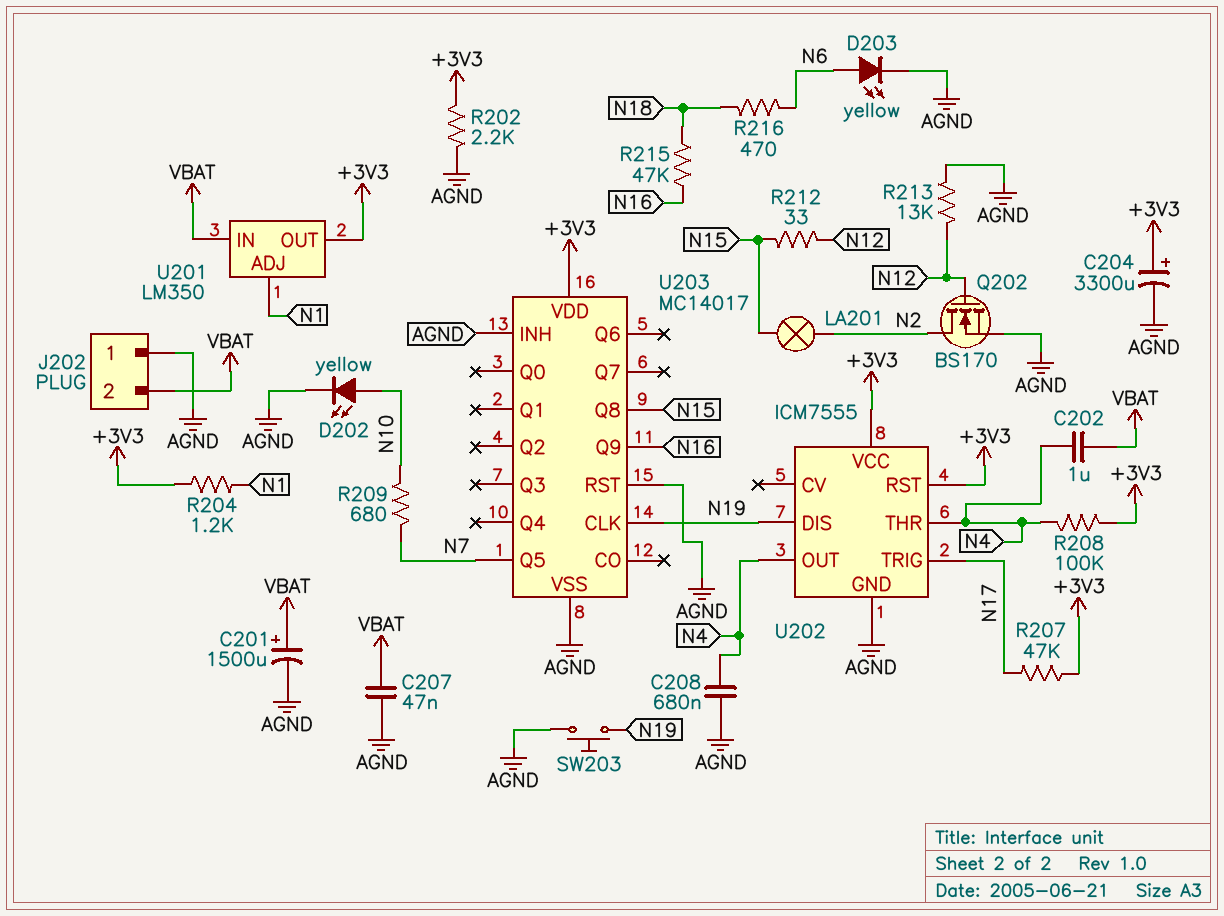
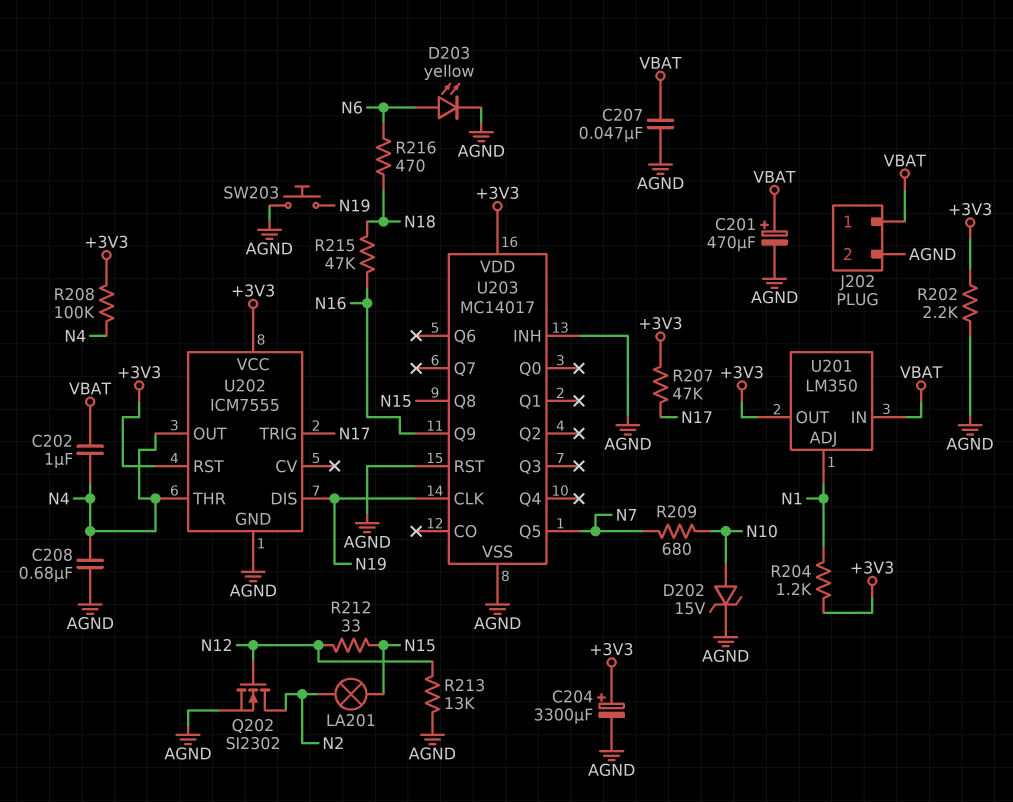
C201: 1500uF (plus VBAT, minus AGND) -> 470uF (plus VBAT, minus AGND)
D202: LED yellow (A N10, K AGND) -> zener 15V (A N10, K AGND)
J202 pin 1: AGND -> VBAT
J202 pin 2: VBAT -> AGND
Q202: NMOS BS170 (G N12, D N2, S AGND) -> NMOS SI2302 (G N12, D N2, S AGND)

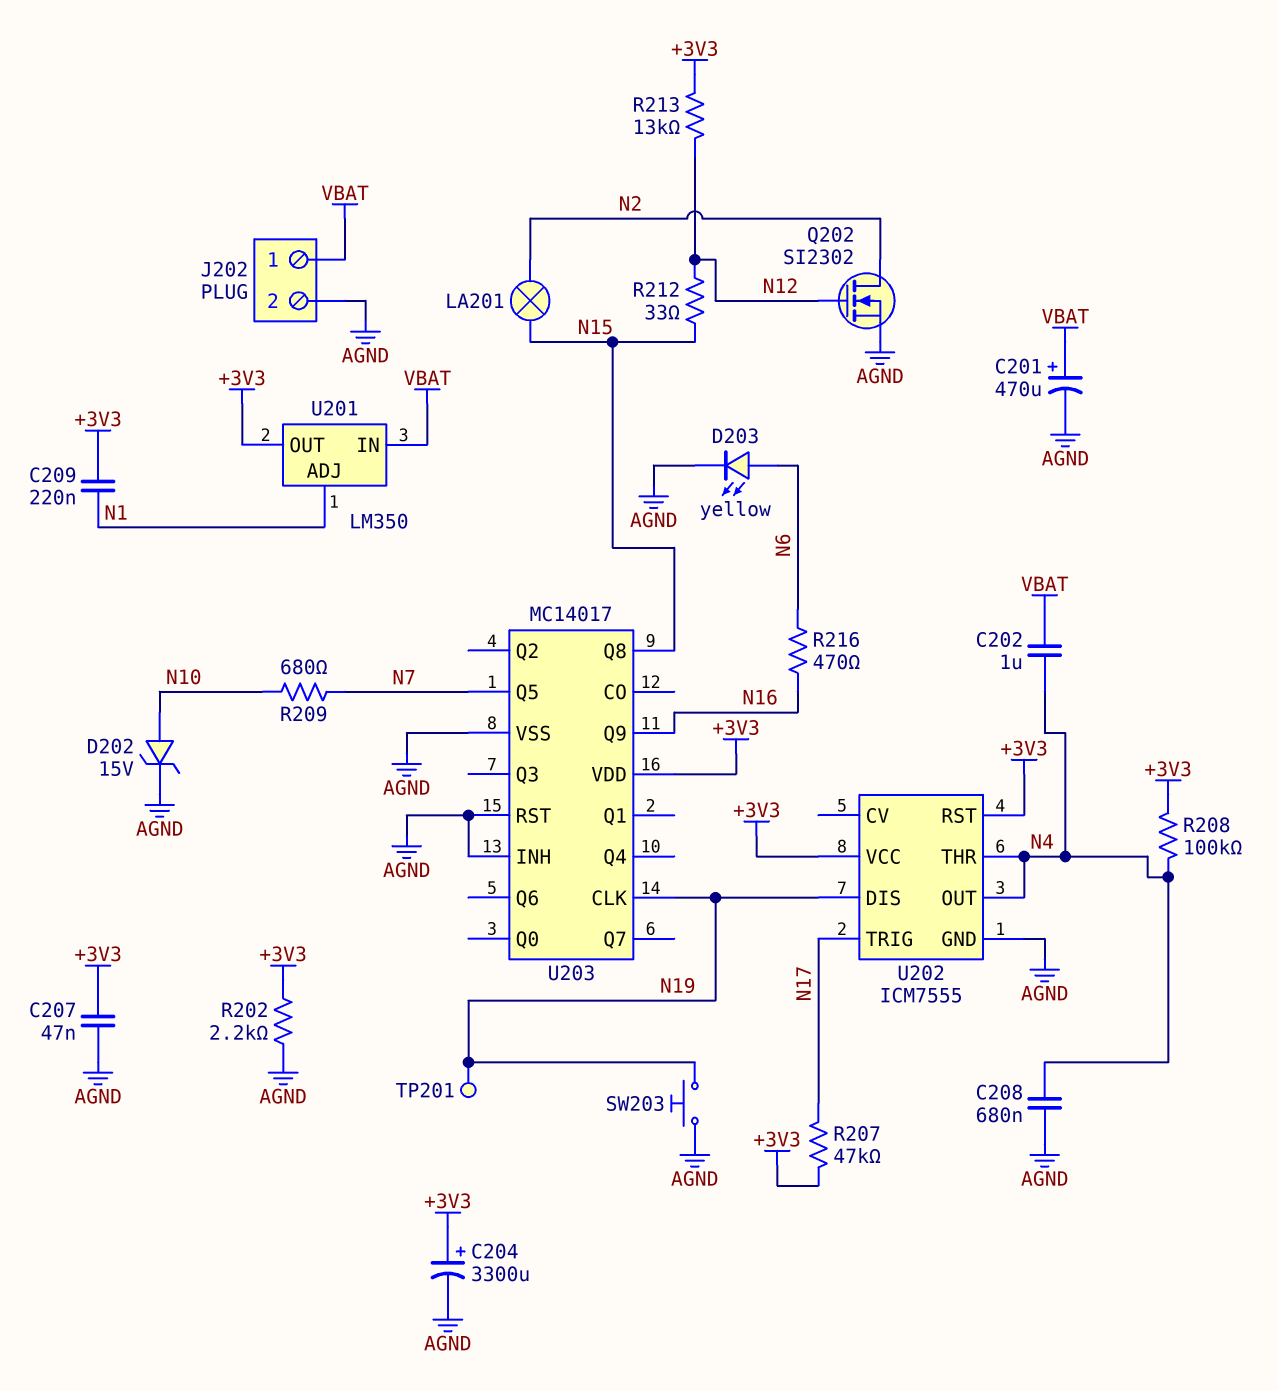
C207: 47nF (AGND, VBAT) -> 47nF (+3V3, AGND)
C209: none -> 220nF (+3V3, N1)
R204: 1.2k (+3V3, N1) -> none
R213: 13k (AGND, N12) -> 13k (+3V3, N12)
R215: 47k (N16, N18) -> none
R216: 470 (N6, N18) -> 470 (N6, N16)
TP201: none -> test point (N19)

